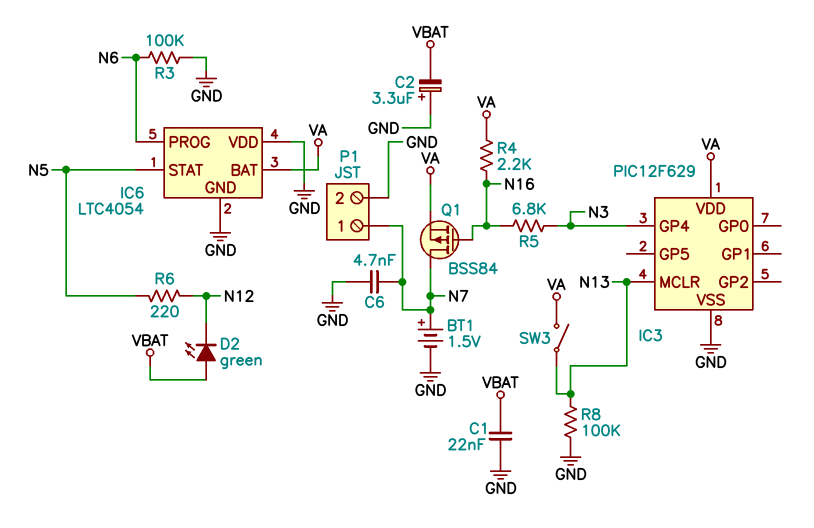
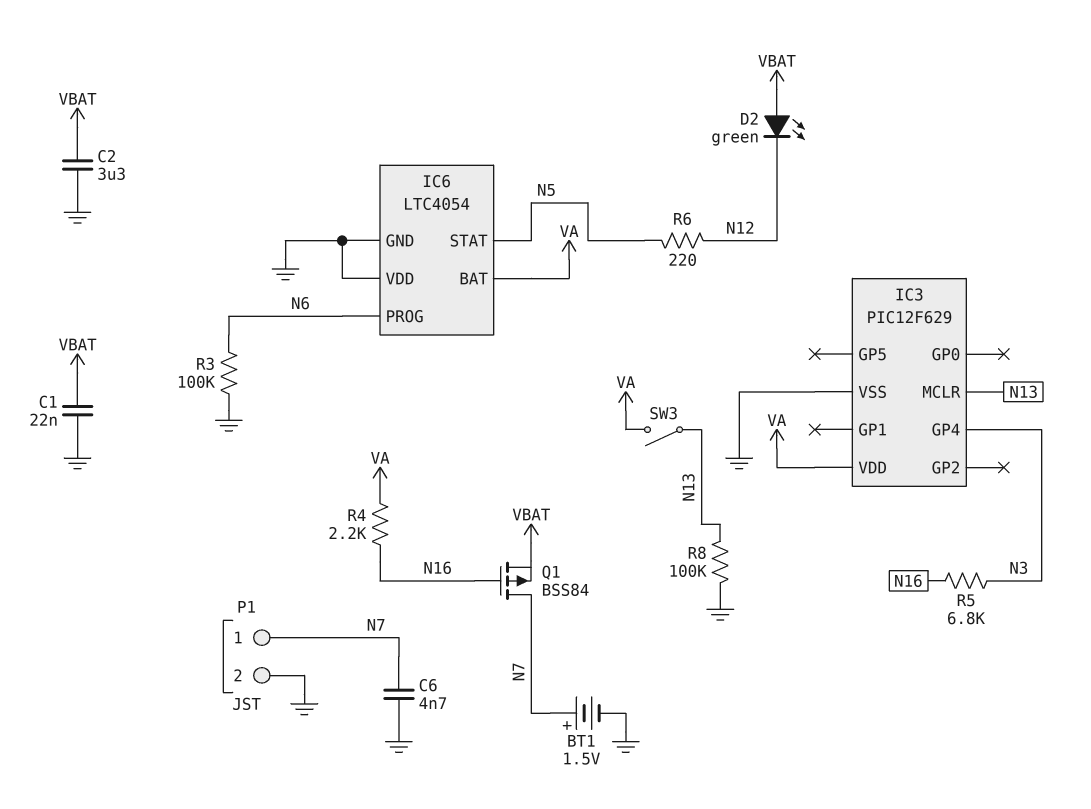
C2: 3.3uF (plus GND, minus VBAT) -> 3.3uF (GND, VBAT)
Q1: PMOS BSS84 (G N16, D N7, S VA) -> PMOS BSS84 (G N16, D N7, S VBAT)

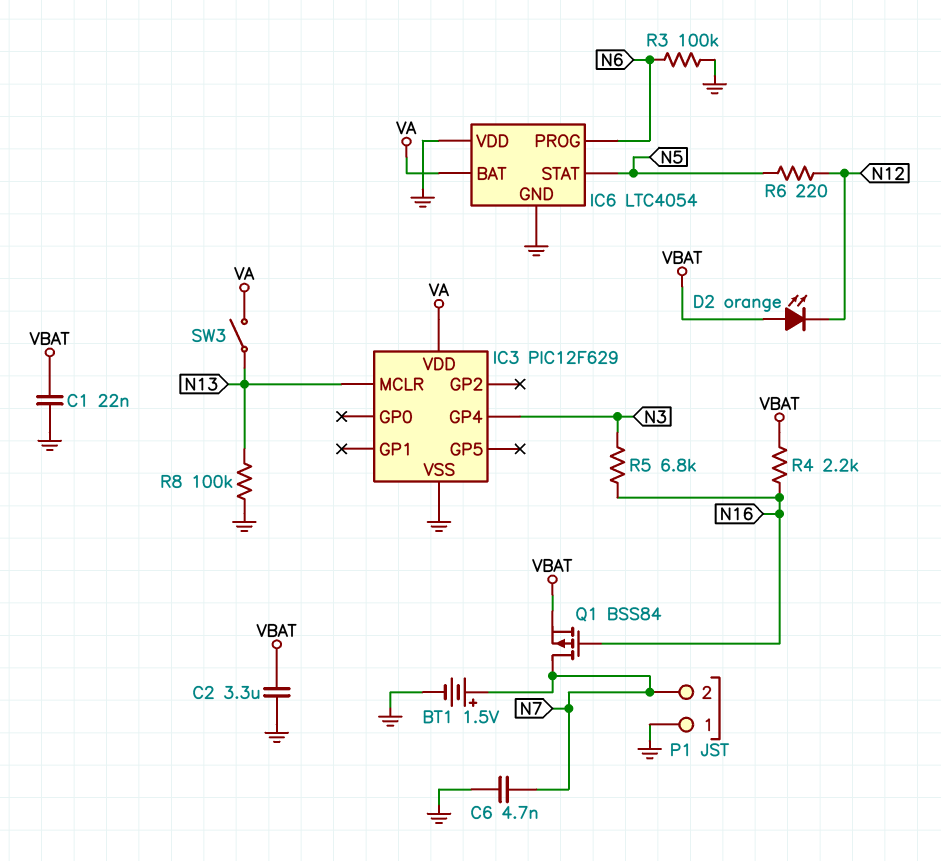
D2: LED green (A VBAT, K N12) -> LED orange (A VBAT, K N12)
P1 pin 1: N7 -> GND
P1 pin 2: GND -> N7
R4: 2.2k (N16, VA) -> 2.2k (N16, VBAT)

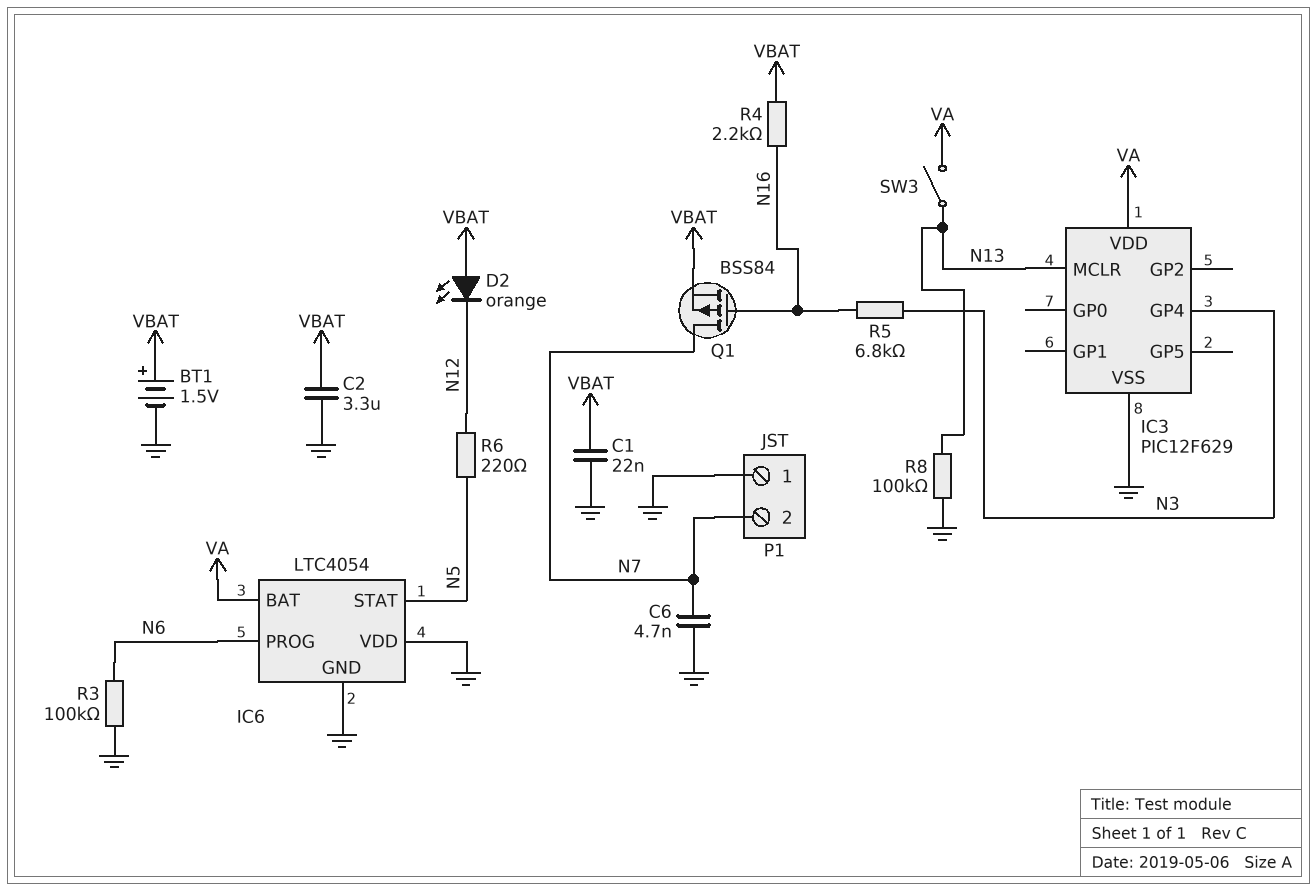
BT1: 1.5V (plus N7, minus GND) -> 1.5V (plus VBAT, minus GND)

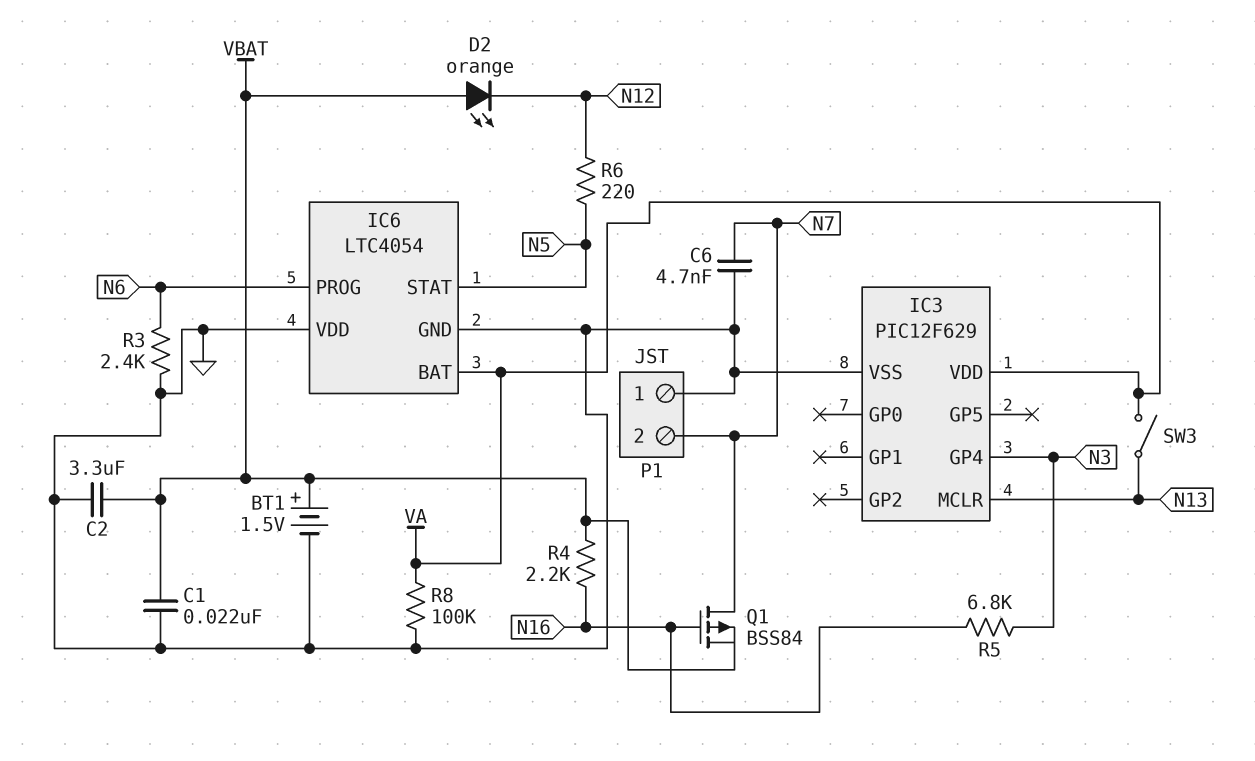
R3: 100k (GND, N6) -> 2.4k (GND, N6)
R8: 100k (GND, N13) -> 100k (GND, VA)

